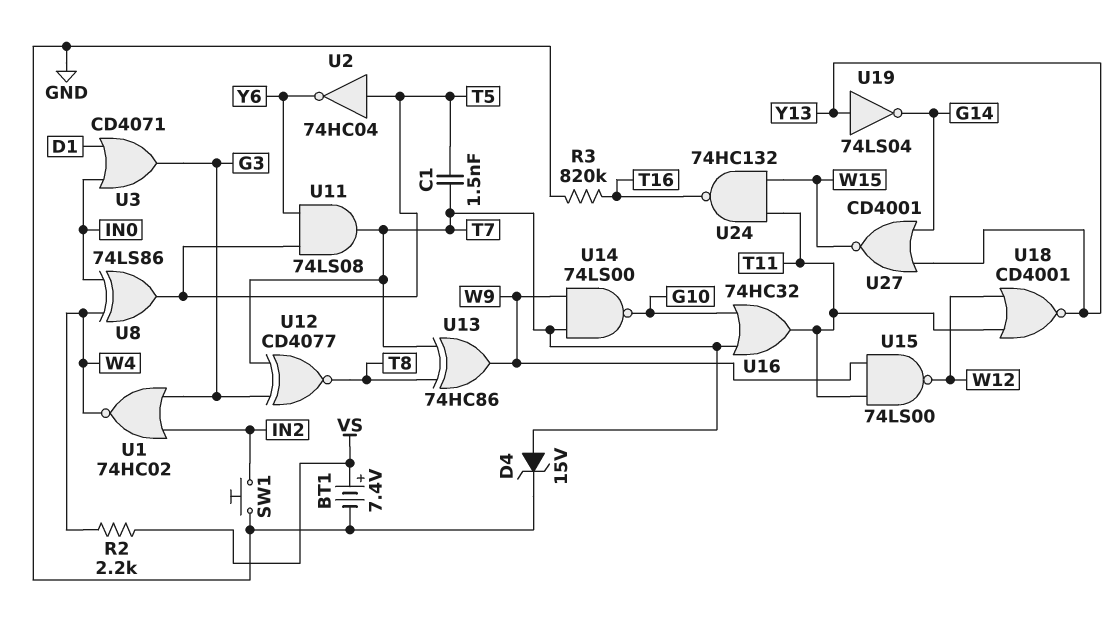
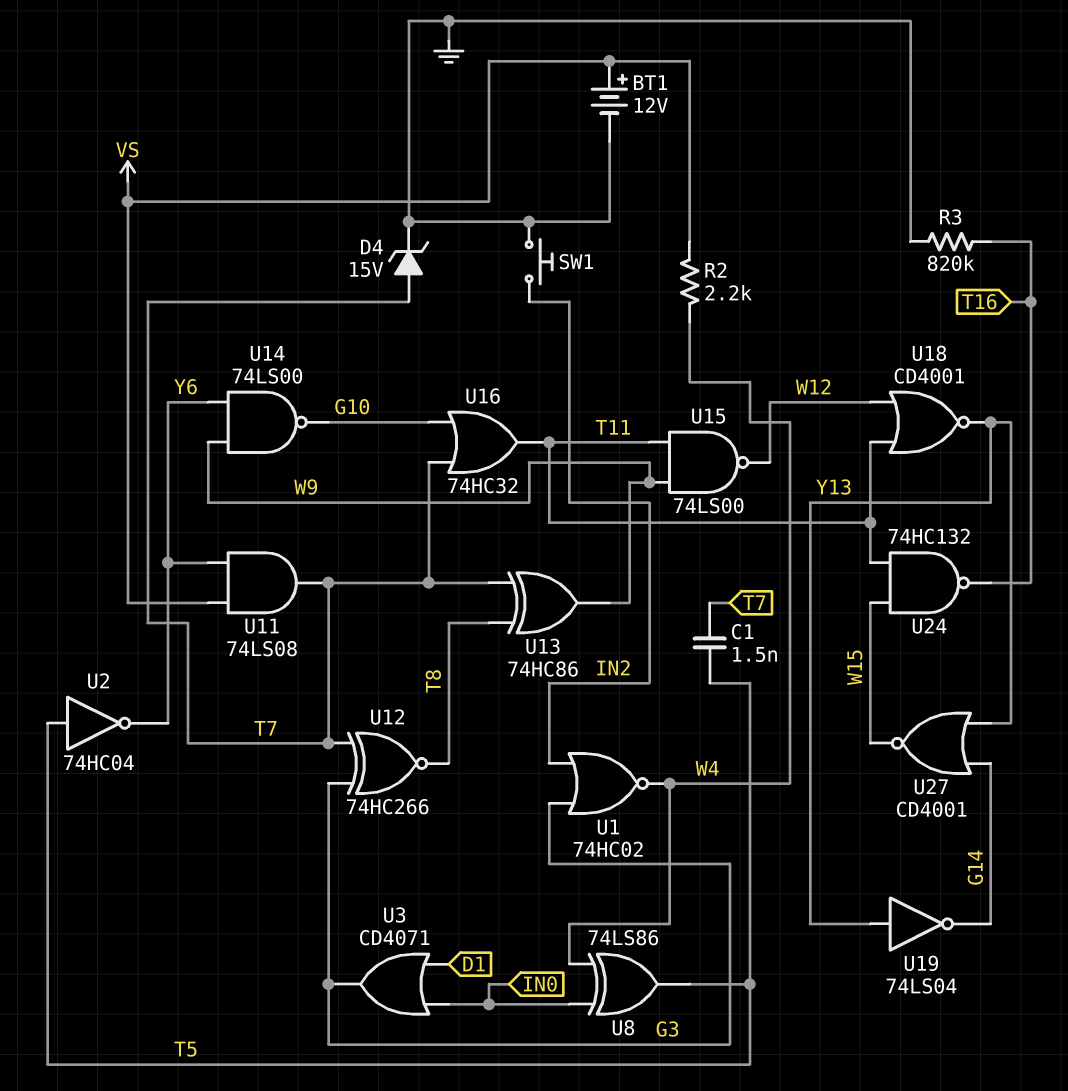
BT1: 7.4V (plus VS, minus GND) -> 12V (plus VS, minus GND)
U11: AND 74LS08 (in T5, in Y6, out T7) -> AND 74LS08 (in VS, in Y6, out T7)
U12: XNOR CD4077 (in G3, in T7, out T8) -> XNOR 74HC266 (in G3, in T7, out T8)
U14: NAND 74LS00 (in T7, in W9, out G10) -> NAND 74LS00 (in W9, in Y6, out G10)

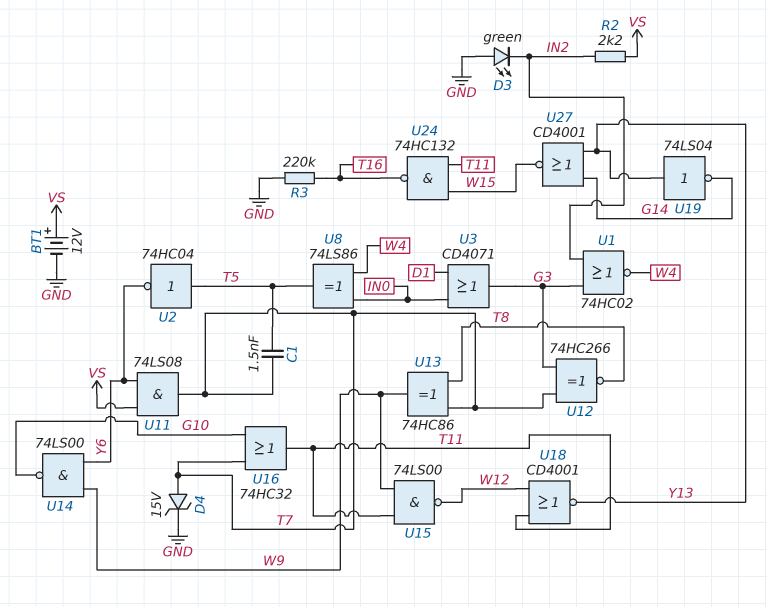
D3: none -> LED green (A GND, K IN2)
R2: 2.2k (VS, W4) -> 2.2k (IN2, VS)
R3: 820k (GND, T16) -> 220k (GND, T16)
SW1: button (GND, IN2) -> none

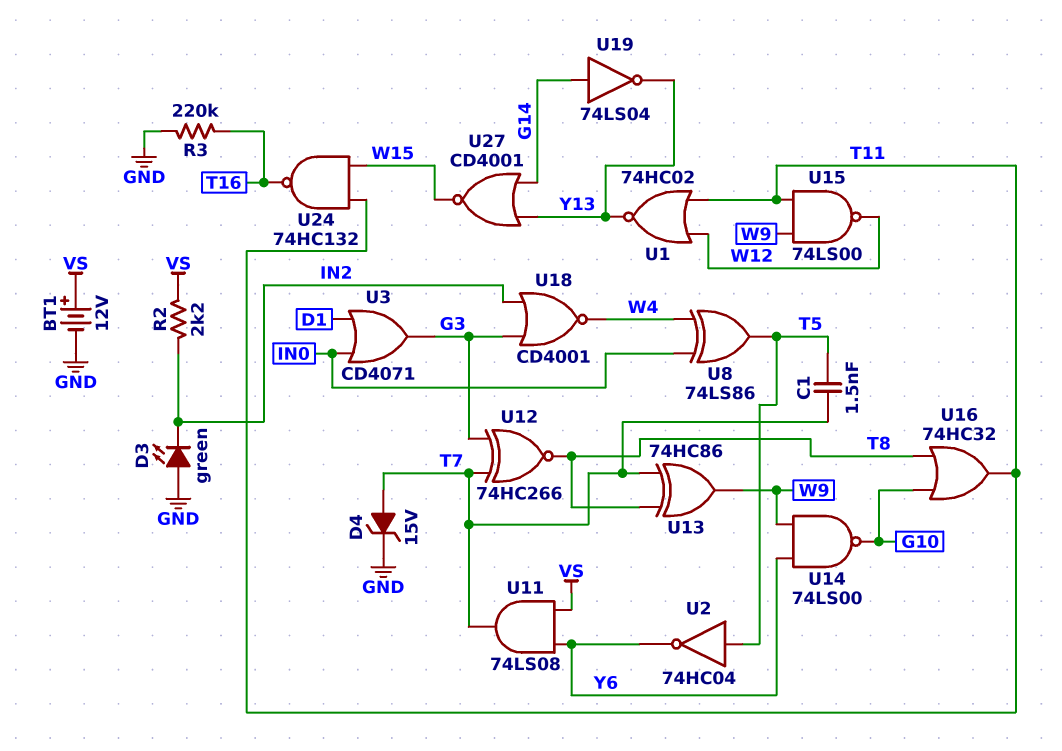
U1: NOR 74HC02 (in G3, in IN2, out W4) -> NOR 74HC02 (in T11, in W12, out Y13)
U16: OR 74HC32 (in G10, in T7, out T11) -> OR 74HC32 (in G10, in T8, out T11)
U18: NOR CD4001 (in T11, in W12, out Y13) -> NOR CD4001 (in G3, in IN2, out W4)
U19: NOT 74LS04 (in Y13, out G14) -> NOT 74LS04 (in G14, out Y13)

